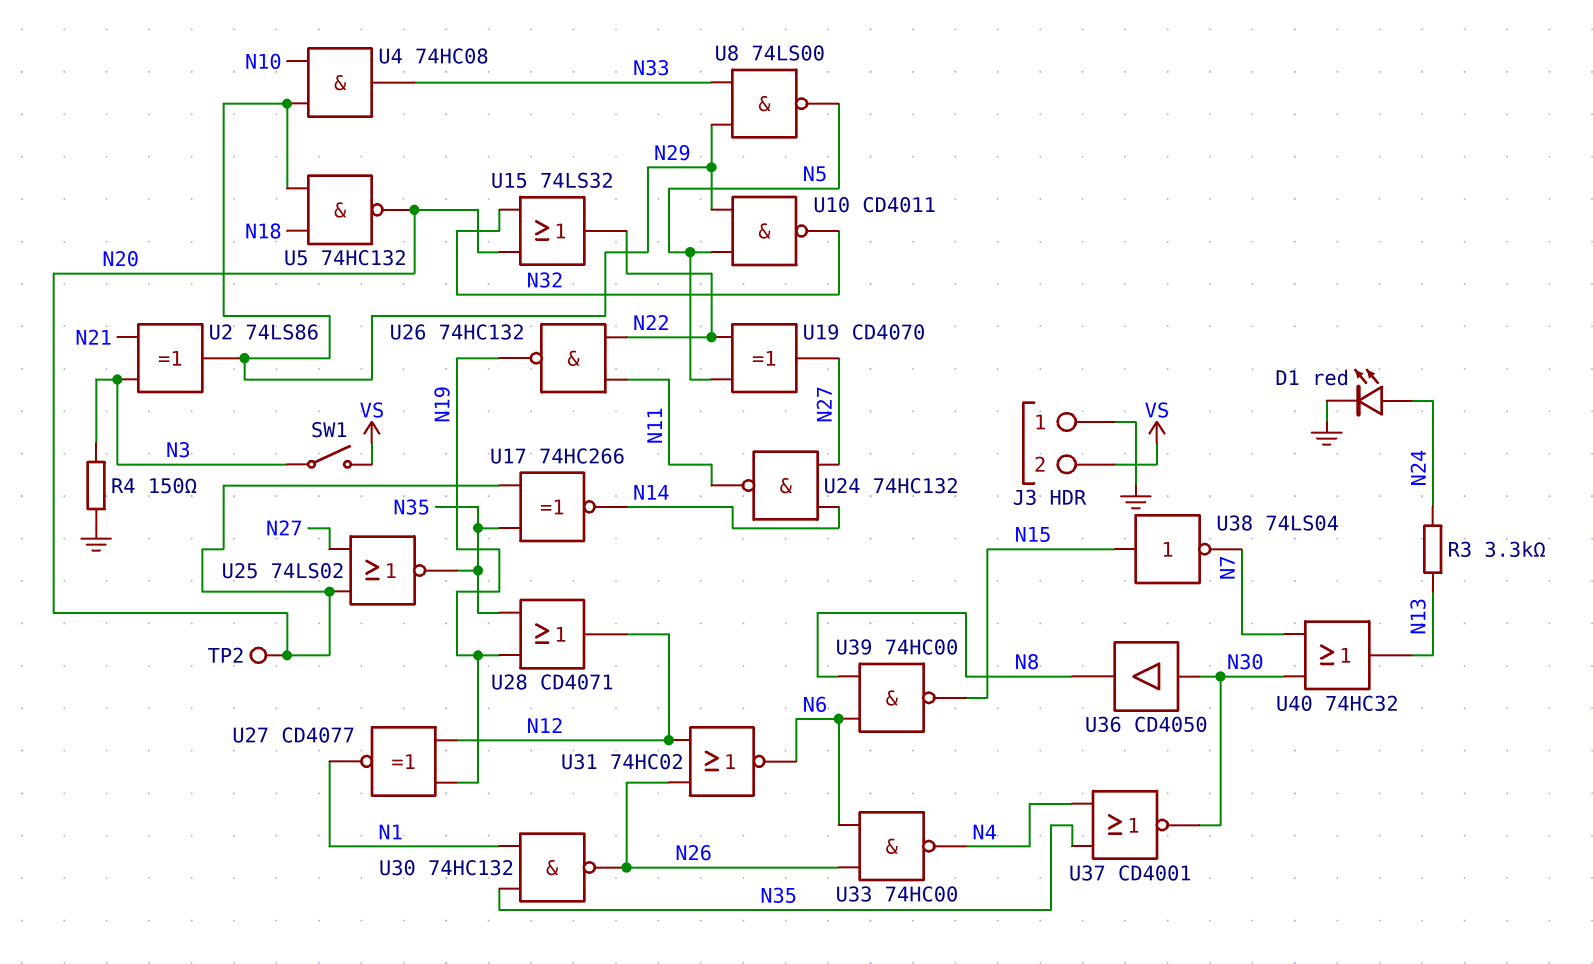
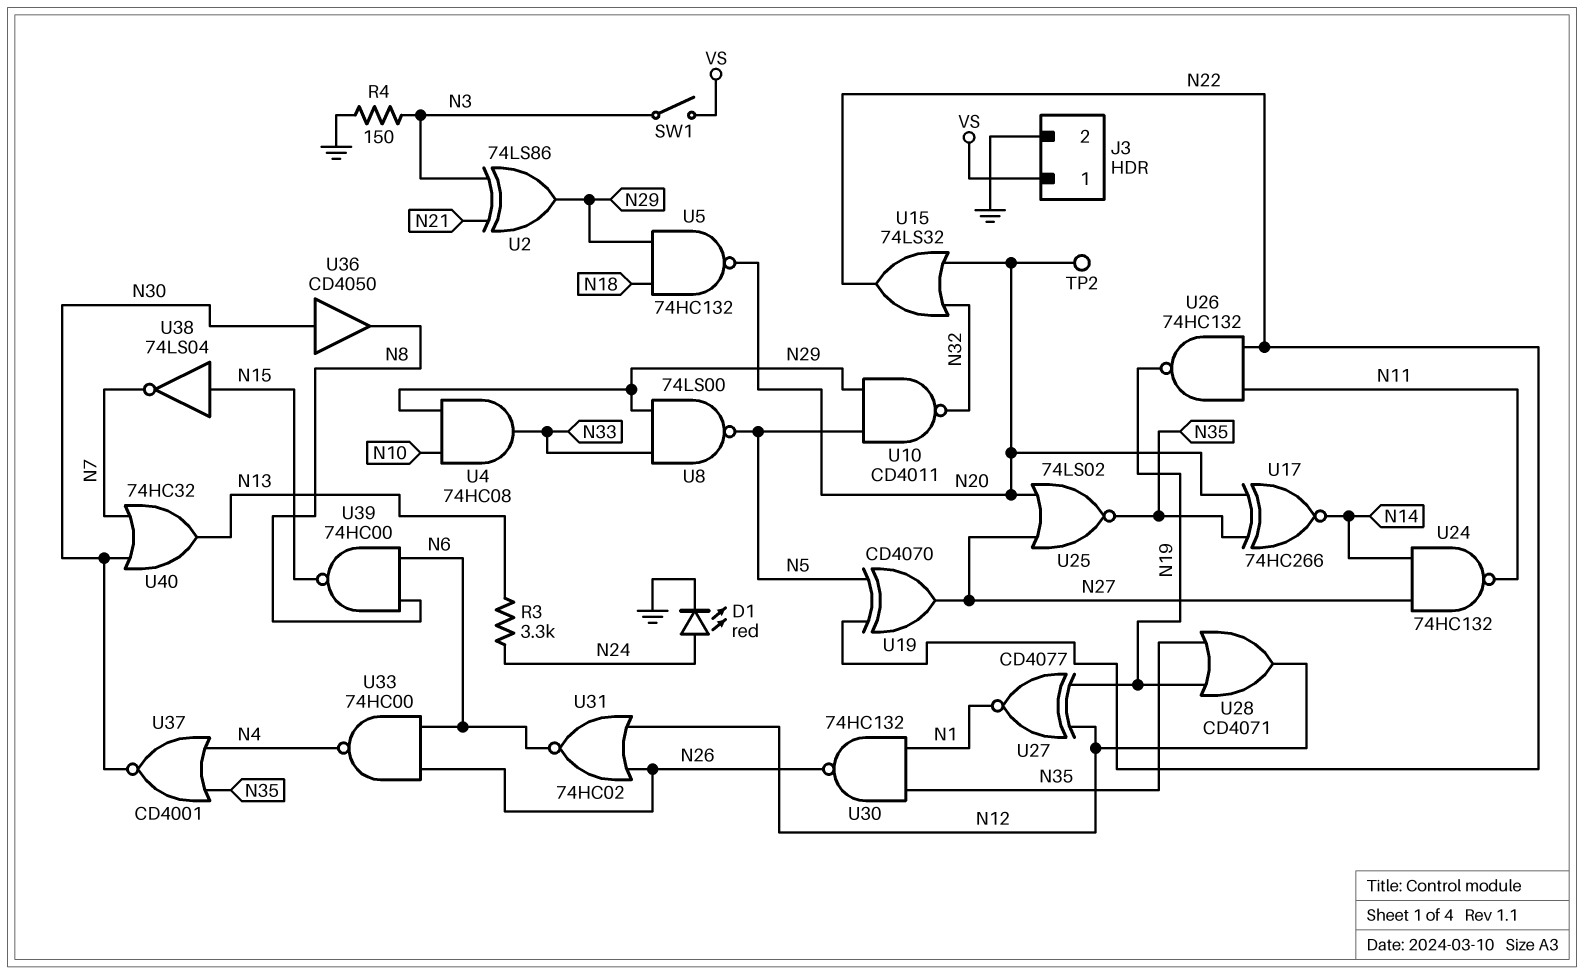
J3 pin 1: GND -> VS
J3 pin 2: VS -> GND

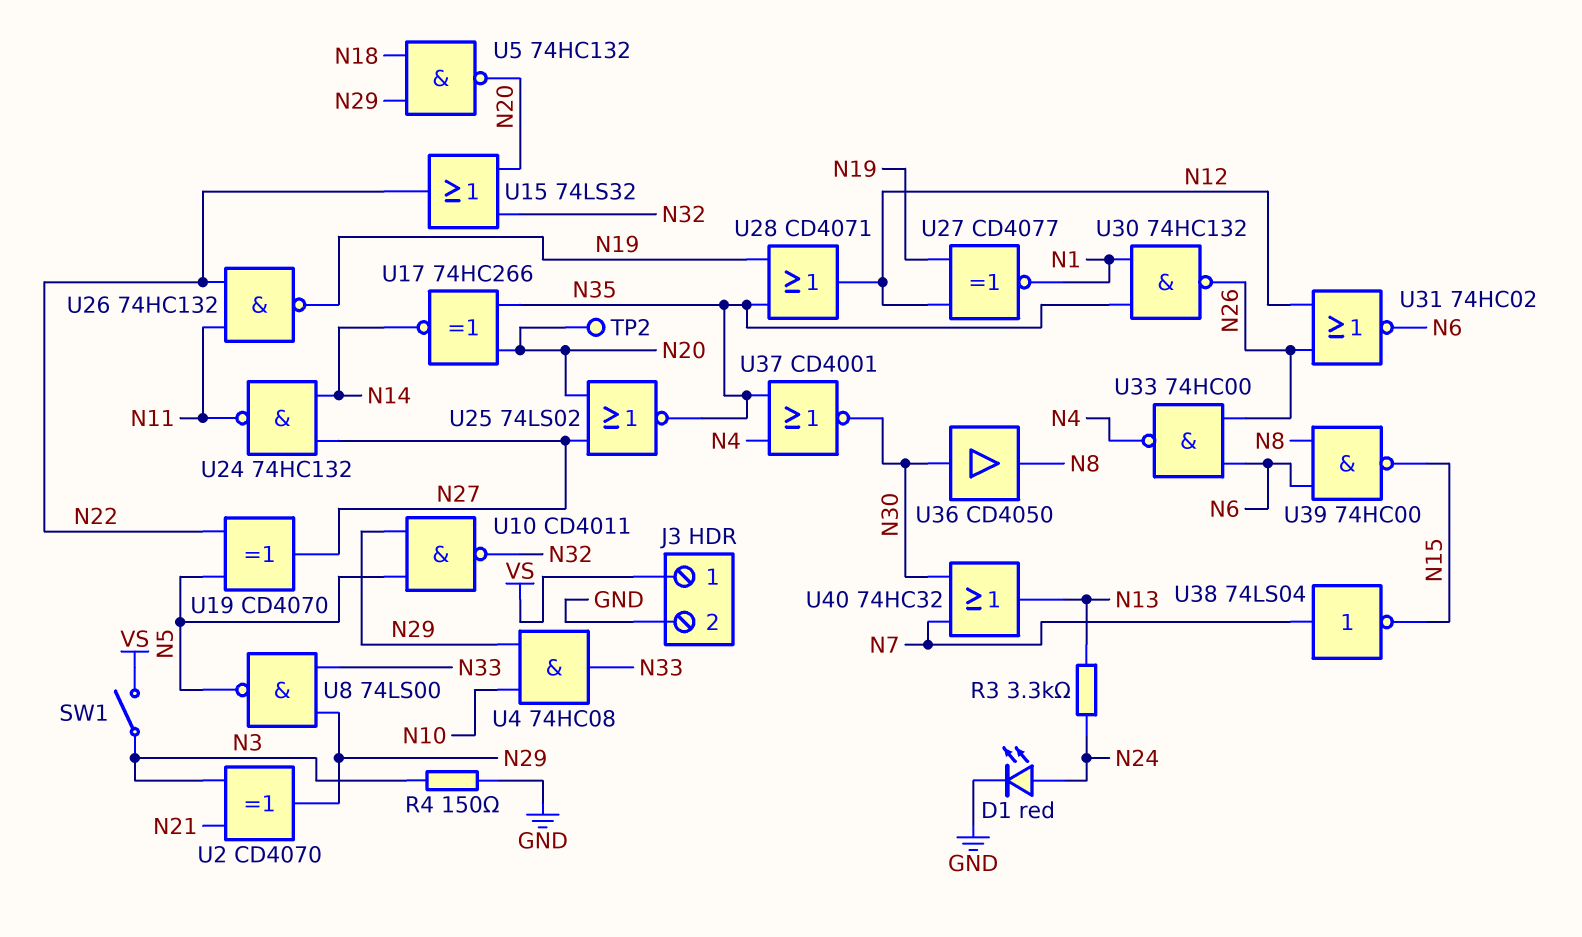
U2: XOR 74LS86 (in N3, in N21, out N29) -> XOR CD4070 (in N3, in N21, out N29)
U38: NOT 74LS04 (in N15, out N7) -> NOT 74LS04 (in N7, out N15)

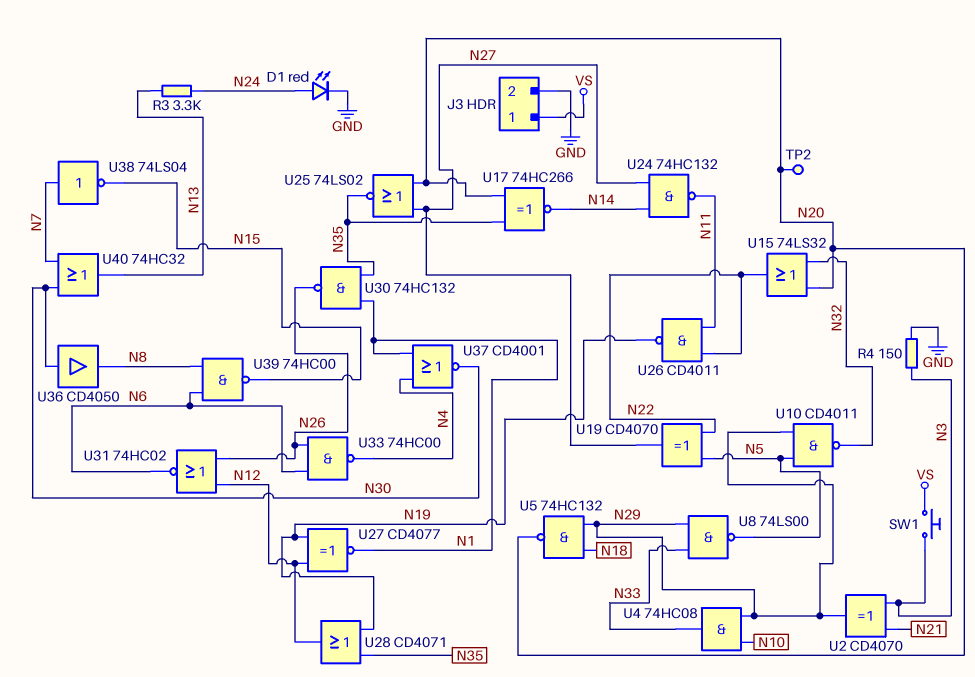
SW1: switch (N3, VS) -> button (N3, VS)
U26: NAND 74HC132 (in N11, in N22, out N19) -> NAND CD4011 (in N11, in N22, out N19)
U37: NOR CD4001 (in N4, in N35, out N30) -> NOR CD4001 (in N1, in N4, out N30)

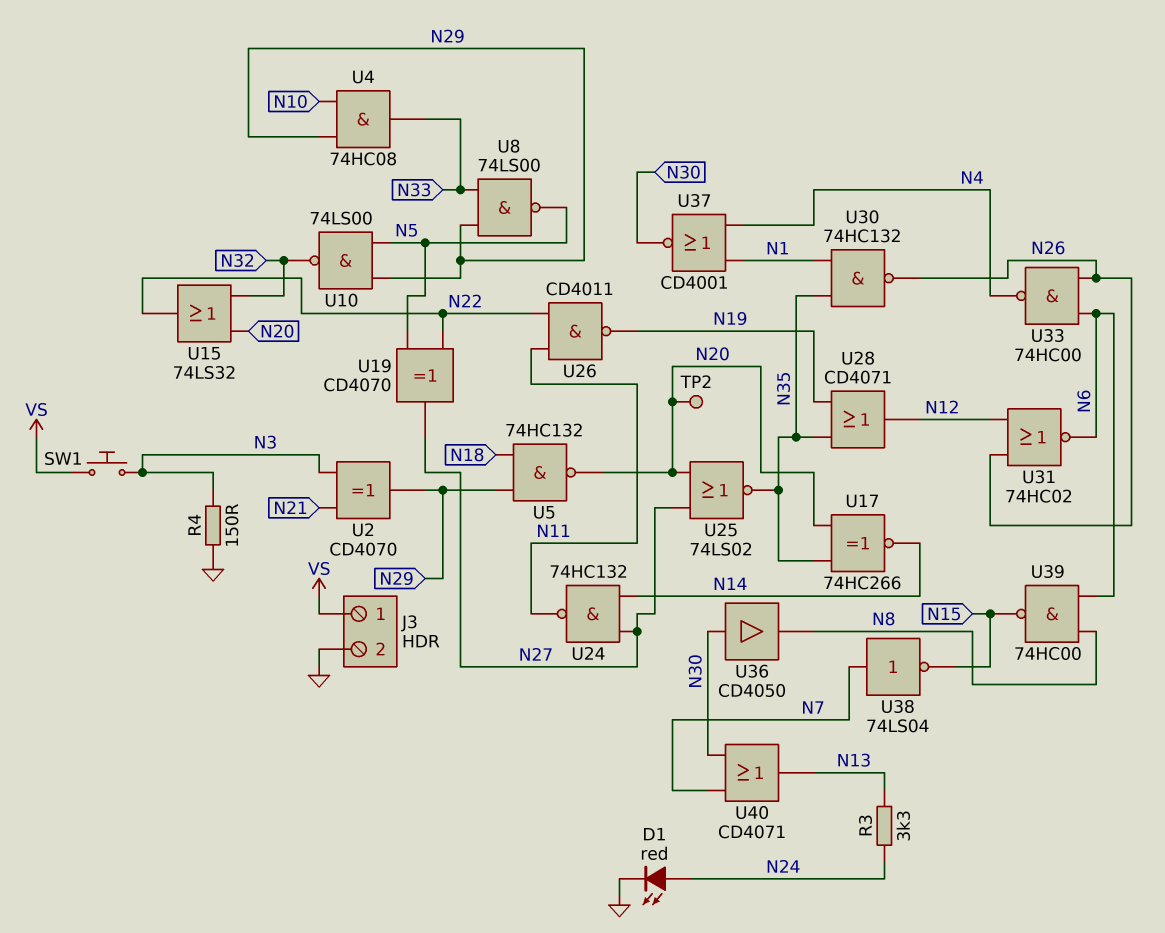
U10: NAND CD4011 (in N5, in N29, out N32) -> NAND 74LS00 (in N5, in N29, out N32)
U27: XNOR CD4077 (in N12, in N19, out N1) -> none
U40: OR 74HC32 (in N7, in N30, out N13) -> OR CD4071 (in N7, in N30, out N13)

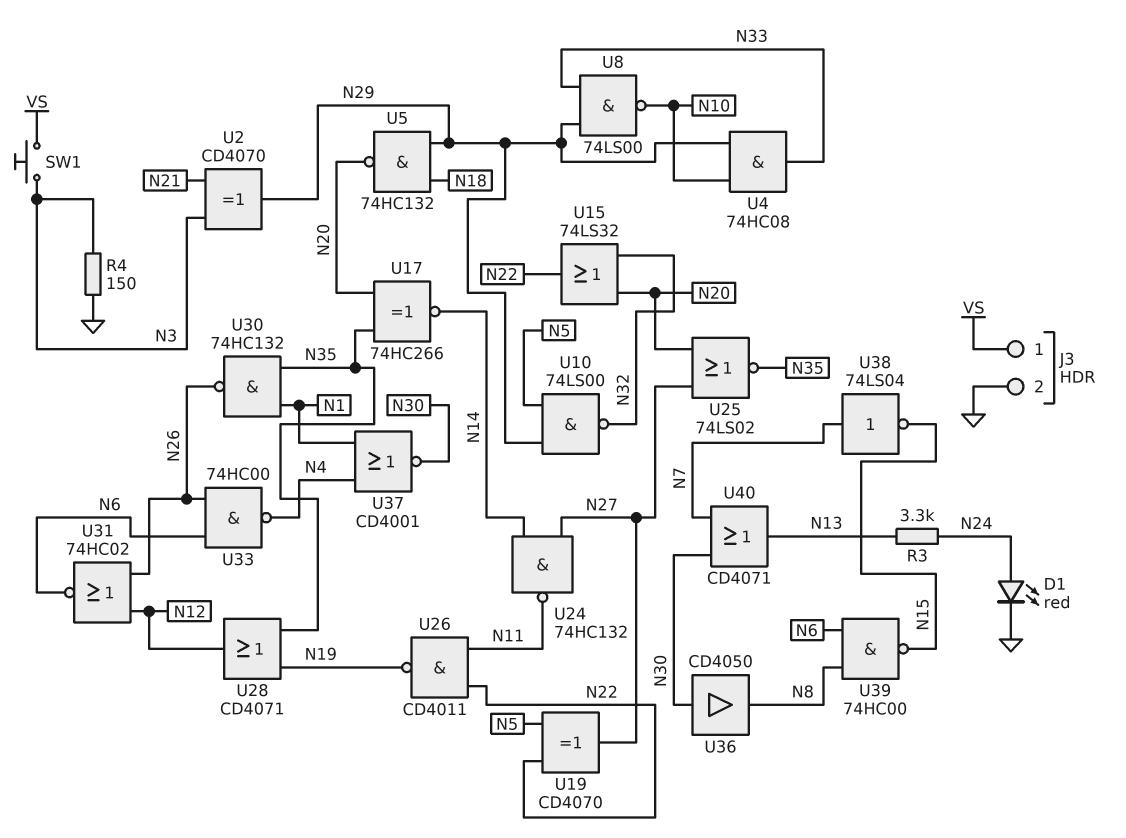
TP2: test point (N20) -> none
U8: NAND 74LS00 (in N29, in N33, out N5) -> NAND 74LS00 (in N29, in N33, out N10)

